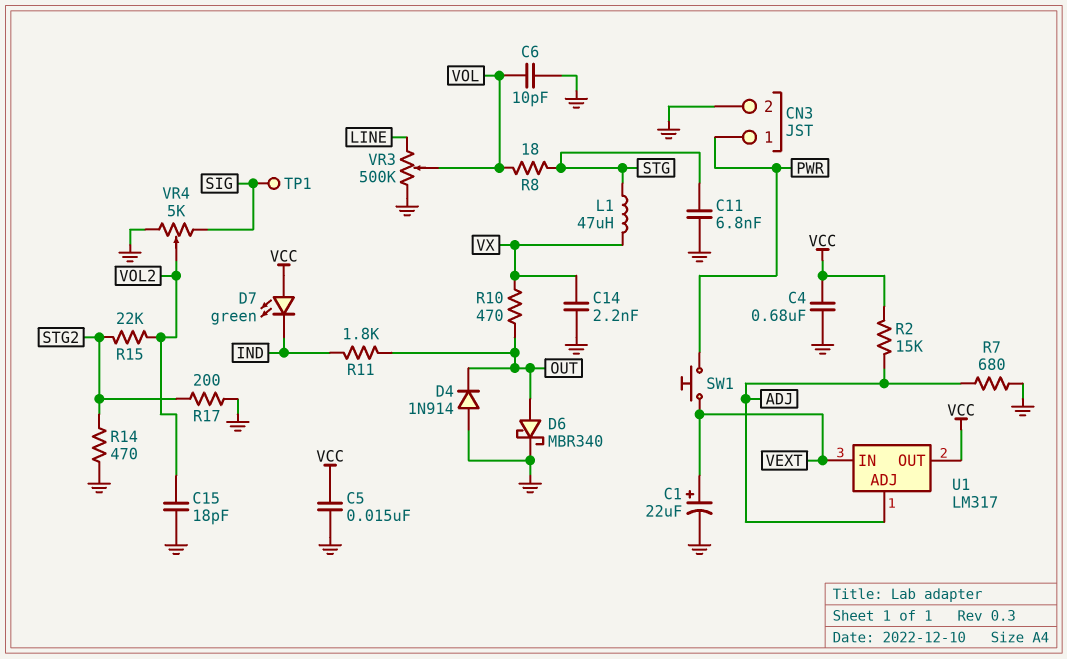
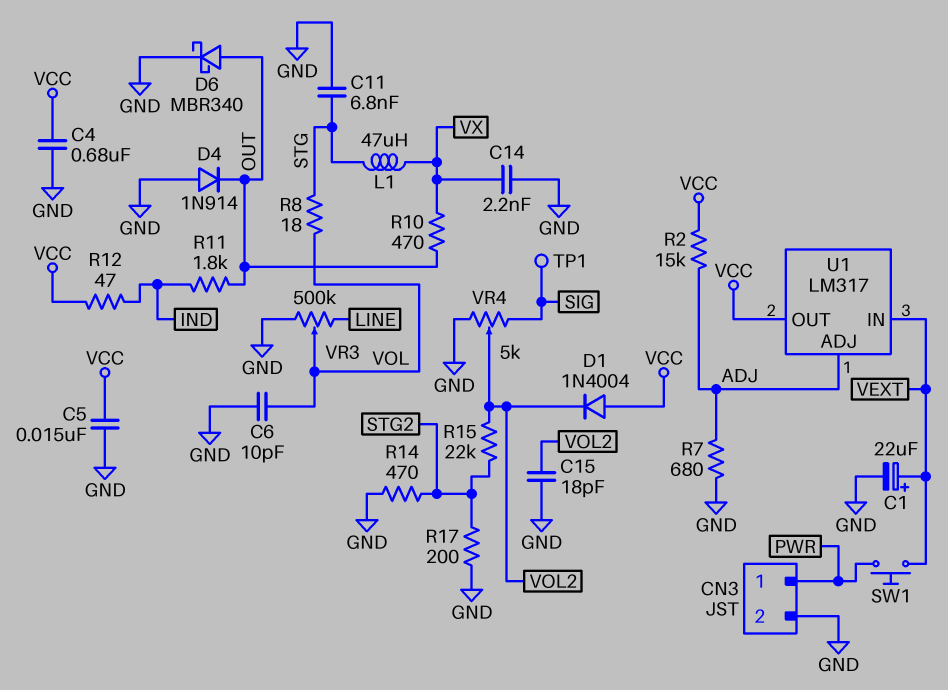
D1: none -> diode 1N4004 (A VCC, K VOL2)
D7: LED green (A VCC, K IND) -> none
R12: none -> 47 (IND, VCC)

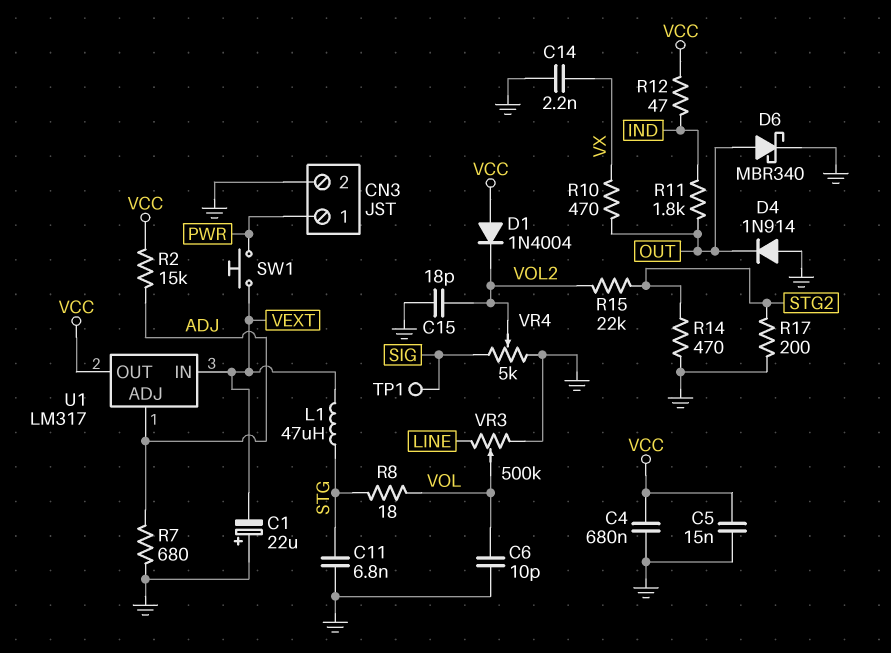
C1: 22uF (plus VEXT, minus GND) -> 22uF (plus GND, minus VEXT)
L1: 47uH (STG, VX) -> 47uH (STG, VEXT)

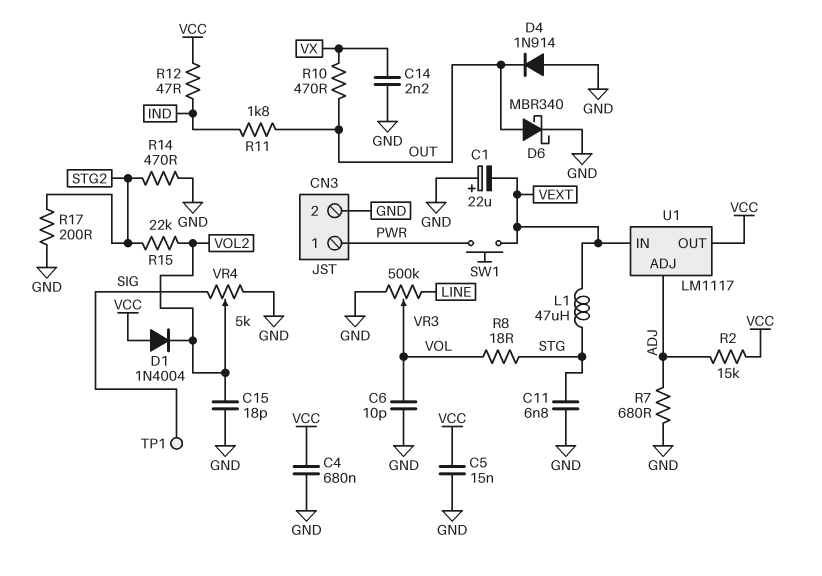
U1: LM317 -> LM1117

